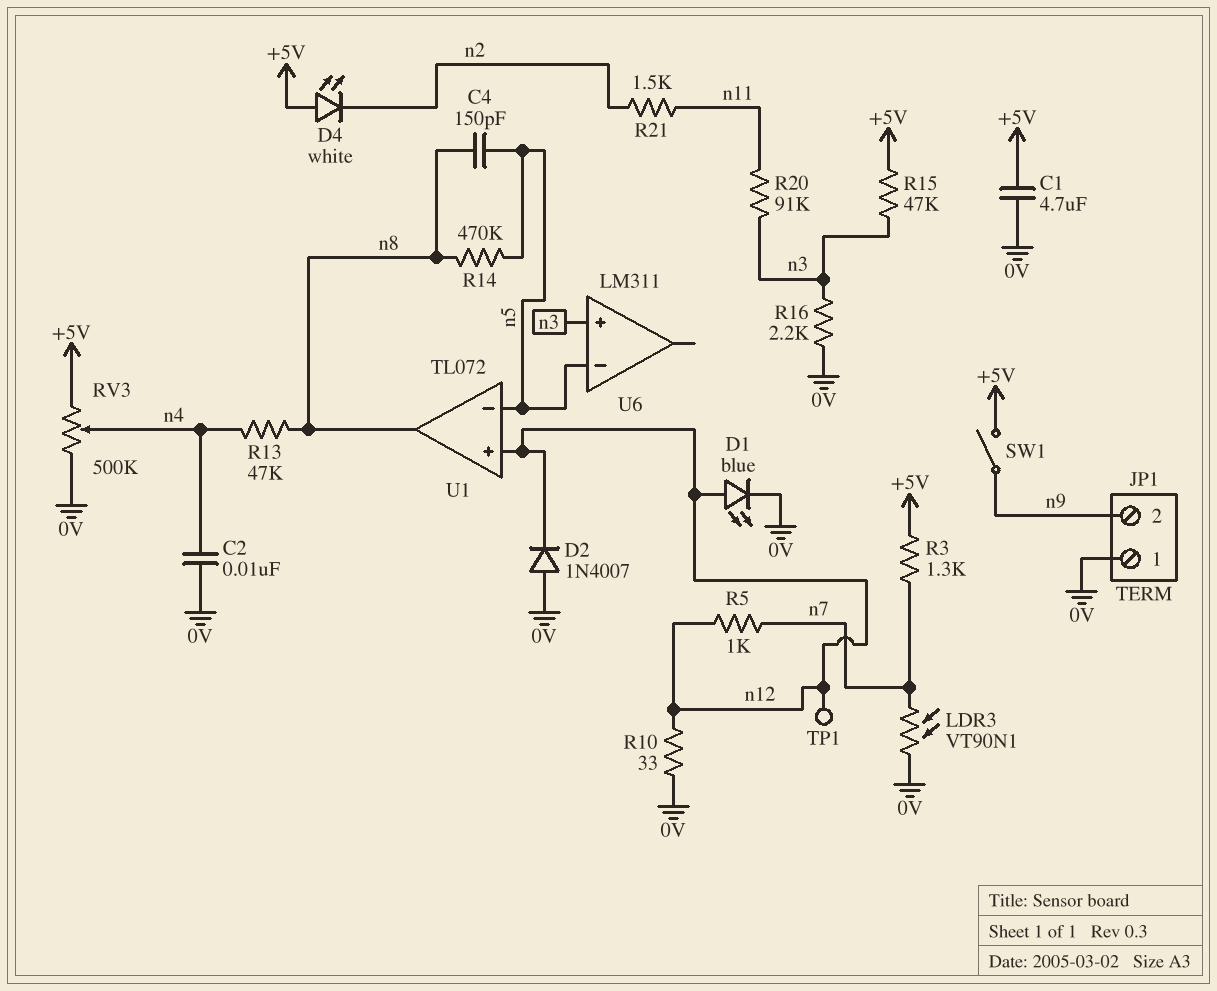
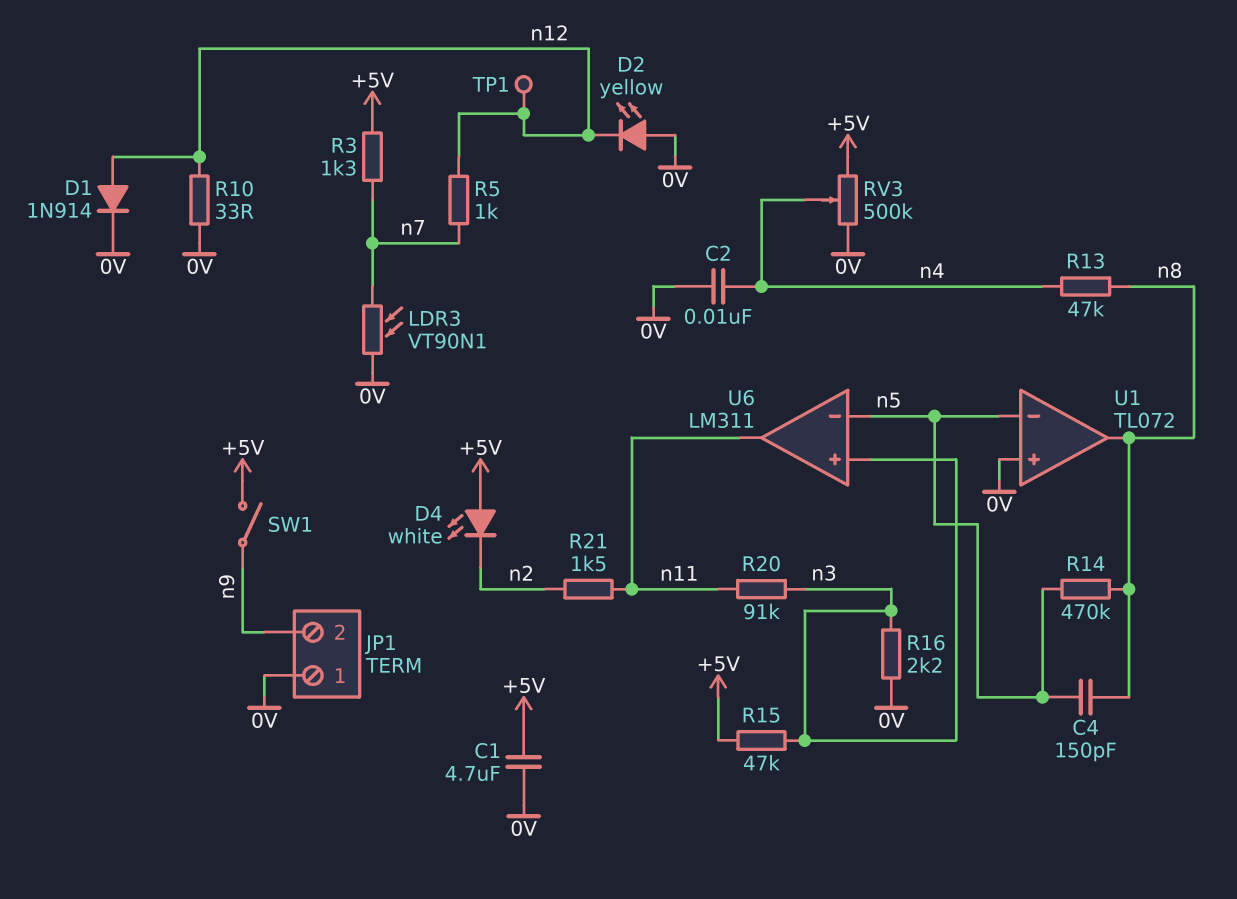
D1: LED blue (A n12, K 0V) -> diode 1N914 (A n12, K 0V)
D2: diode 1N4007 (A 0V, K n12) -> LED yellow (A 0V, K n12)
U1 pin in+: n12 -> 0V
U6 pin out: none -> n11

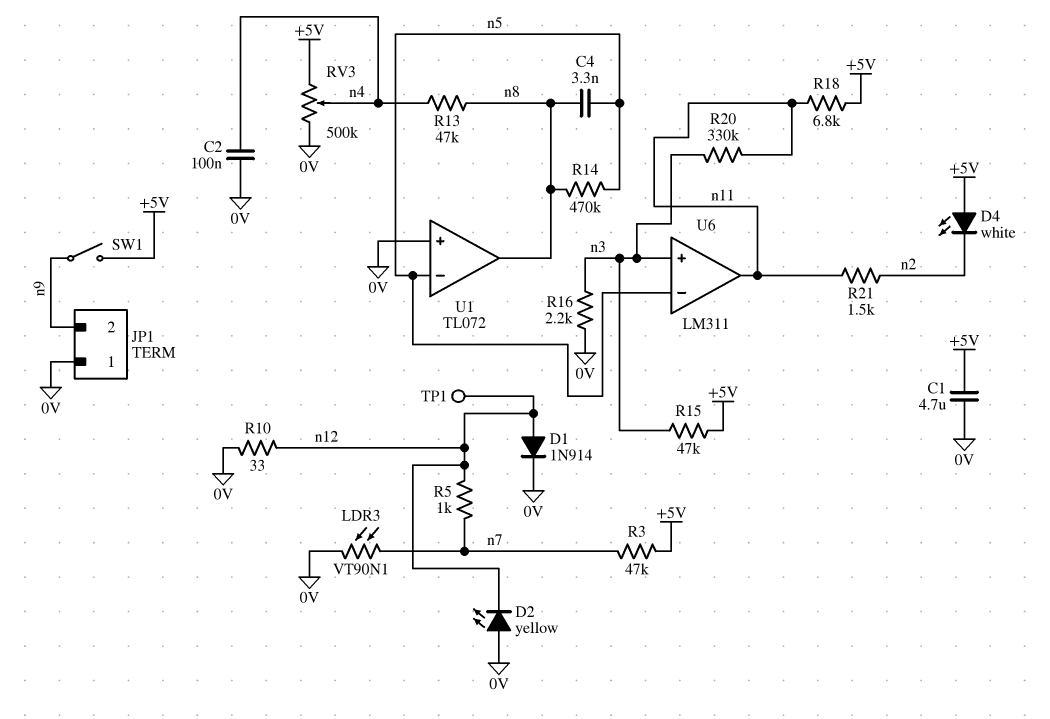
C2: 10nF (0V, n4) -> 100nF (0V, n4)
C4: 150pF (n5, n8) -> 3.3nF (n5, n8)
R3: 1.3k (+5V, n7) -> 47k (+5V, n7)
R18: none -> 6.8k (+5V, n11)
R20: 91k (n3, n11) -> 330k (n3, n11)

